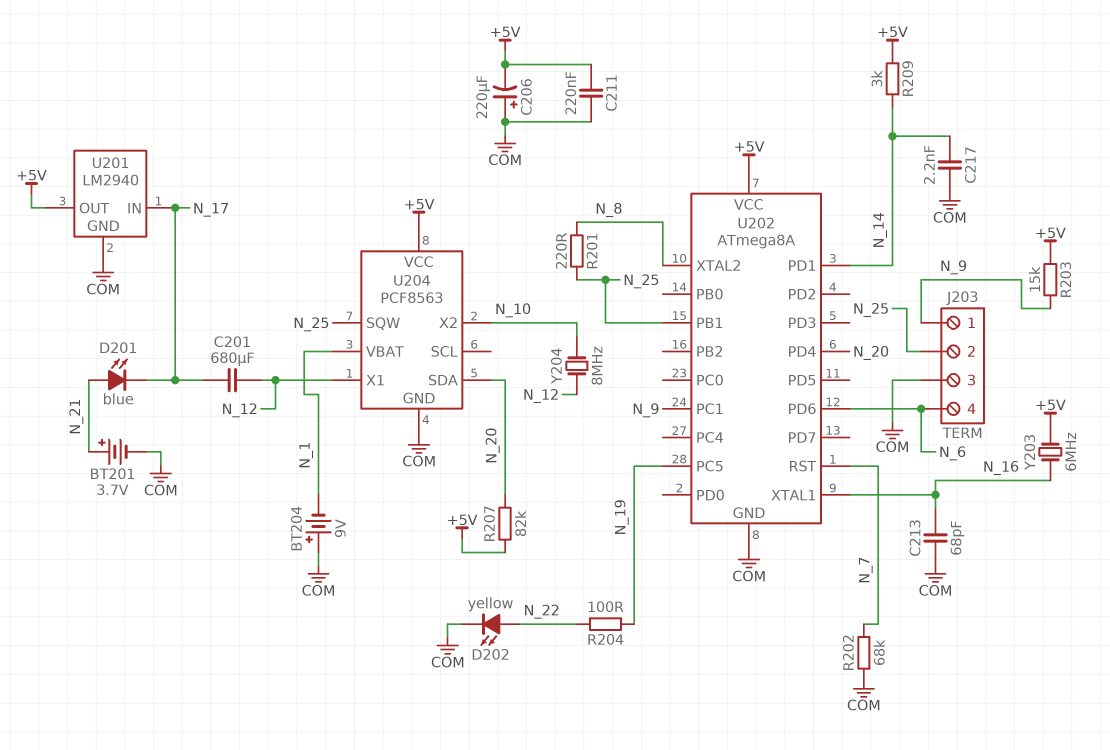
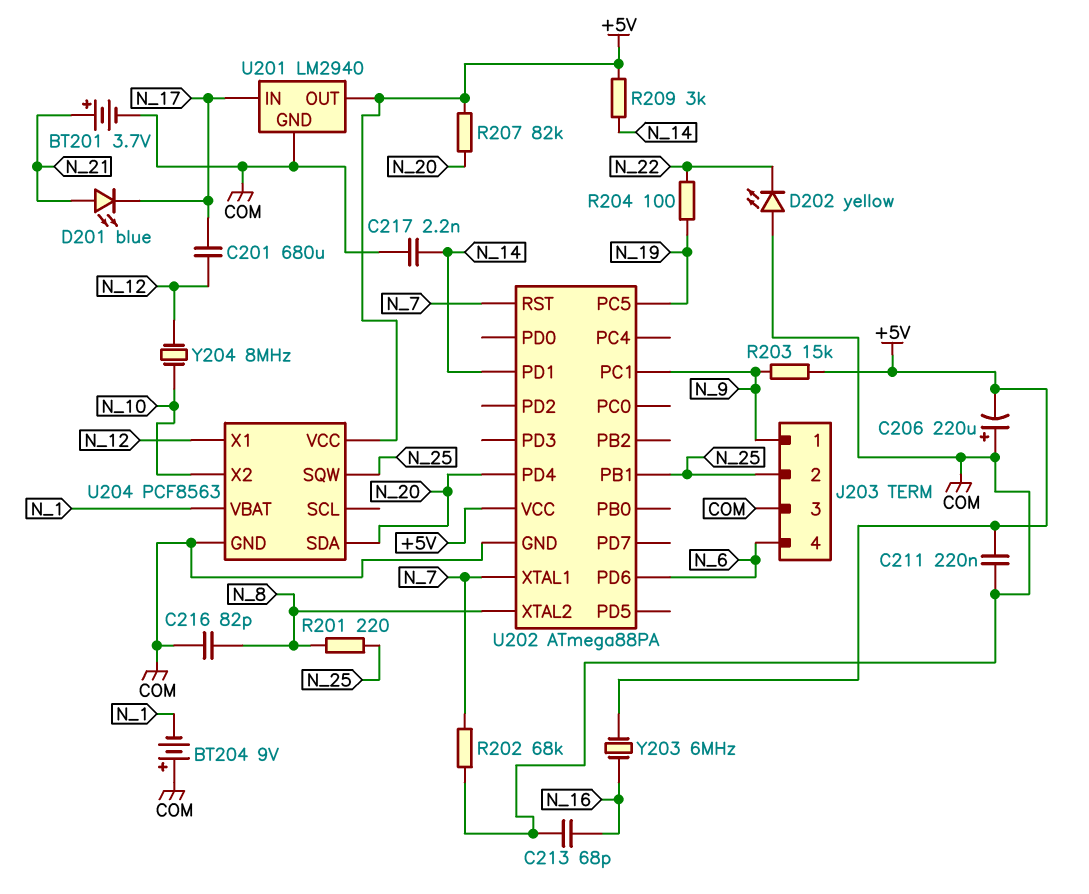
C216: none -> 82pF (COM, N_8)
D202: LED yellow (A N_22, K COM) -> LED yellow (A COM, K N_22)
U202: ATmega8A -> ATmega88PA
U202 pin XTAL1: N_16 -> N_7

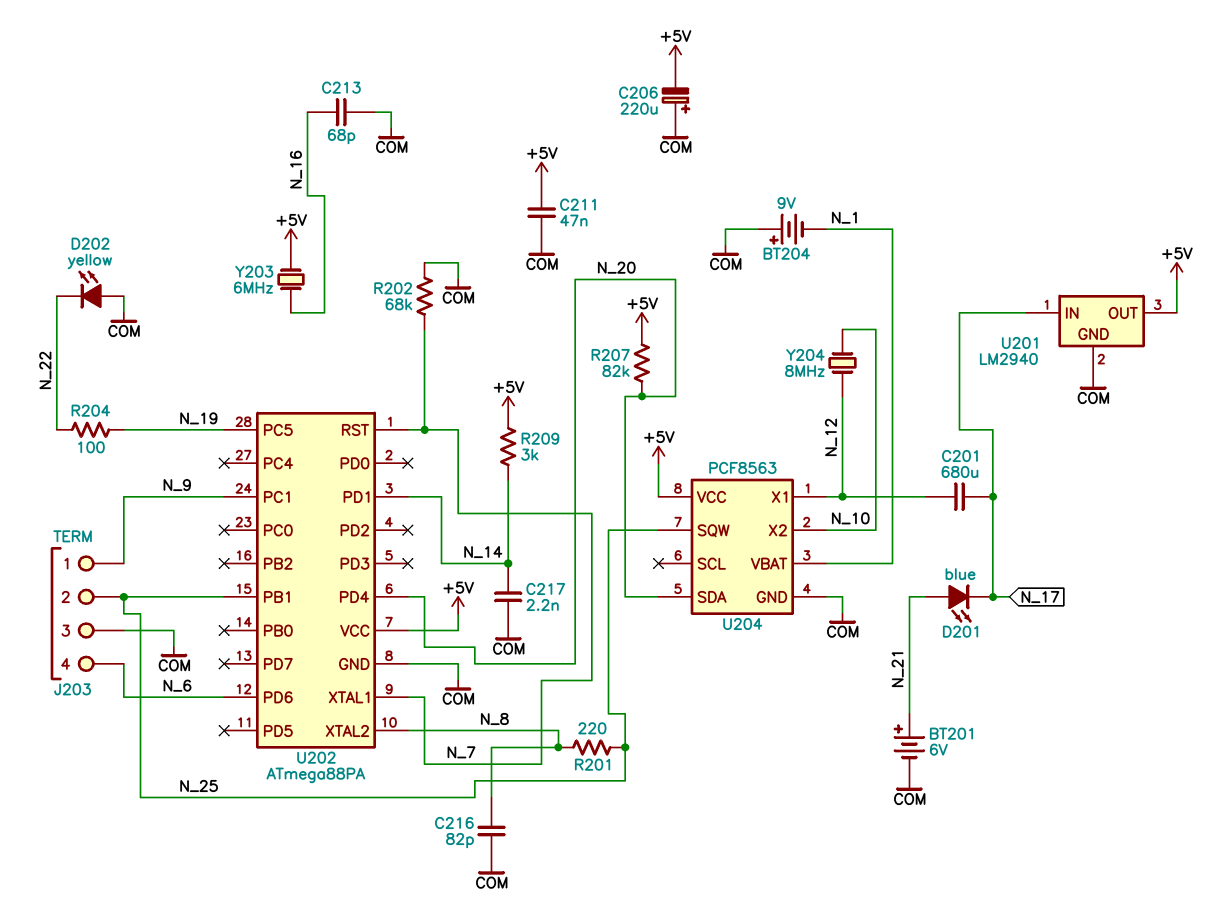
BT201: 3.7V (plus N_21, minus COM) -> 6V (plus N_21, minus COM)
C211: 220nF (+5V, COM) -> 47nF (+5V, COM)
R203: 15k (+5V, N_9) -> none

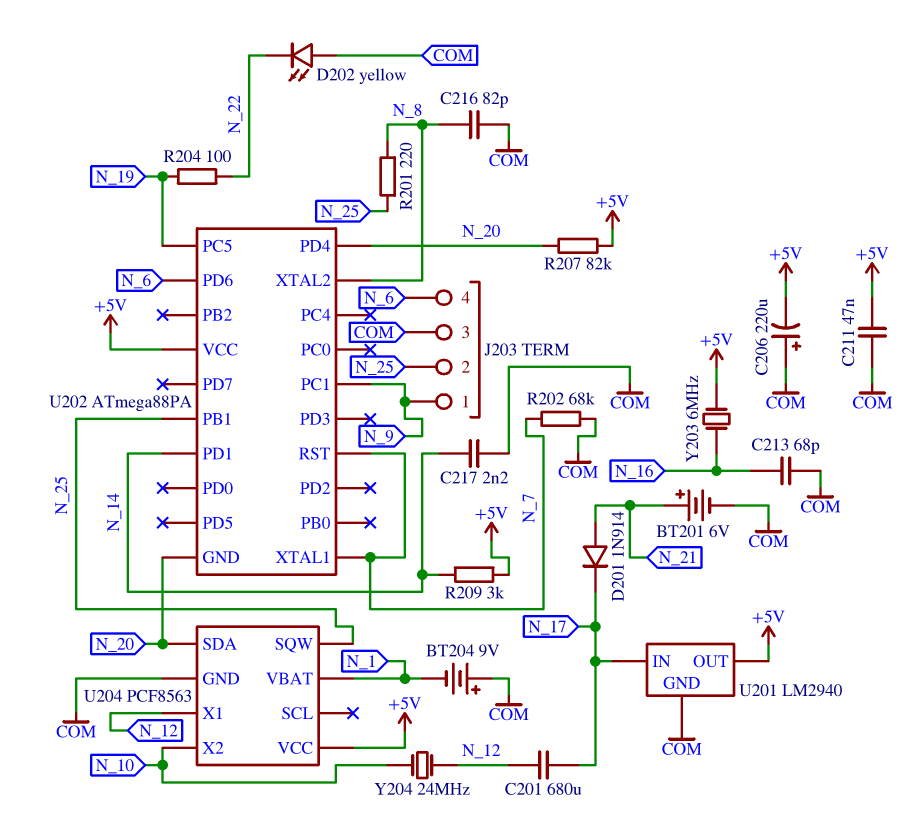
D201: LED blue (A N_21, K N_17) -> diode 1N914 (A N_21, K N_17)
U202 pin GND: COM -> N_20
Y204: 8MHz (N_10, N_12) -> 24MHz (N_10, N_12)

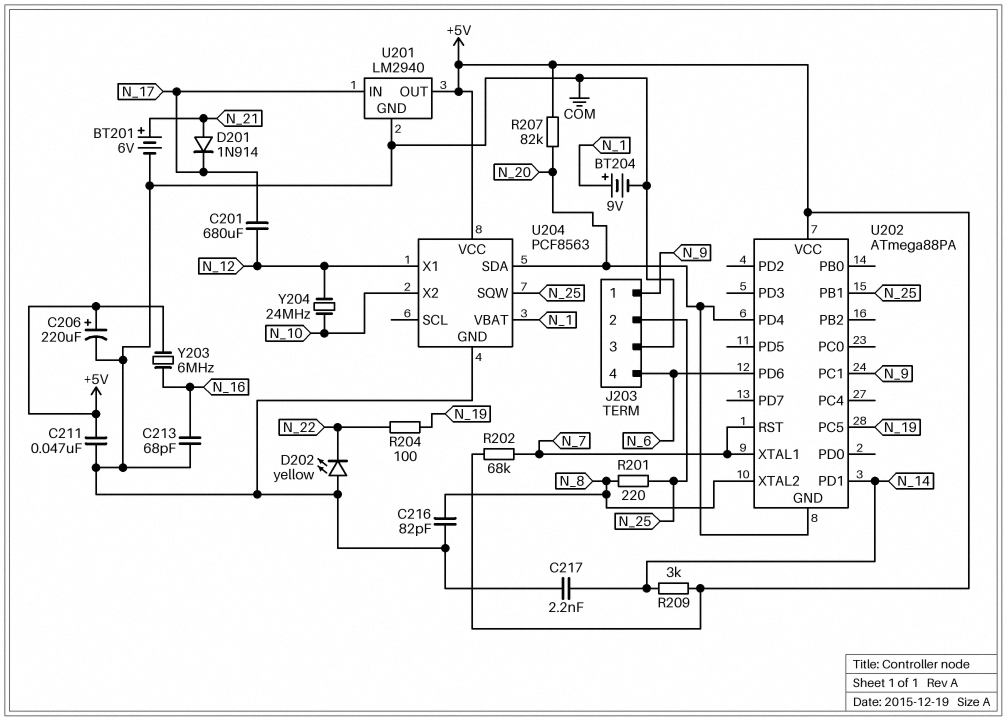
BT204: 9V (plus COM, minus N_1) -> 9V (plus N_1, minus COM)
C206: 220uF (plus COM, minus +5V) -> 220uF (plus +5V, minus COM)
R202: 68k (COM, N_7) -> 68k (+5V, N_7)

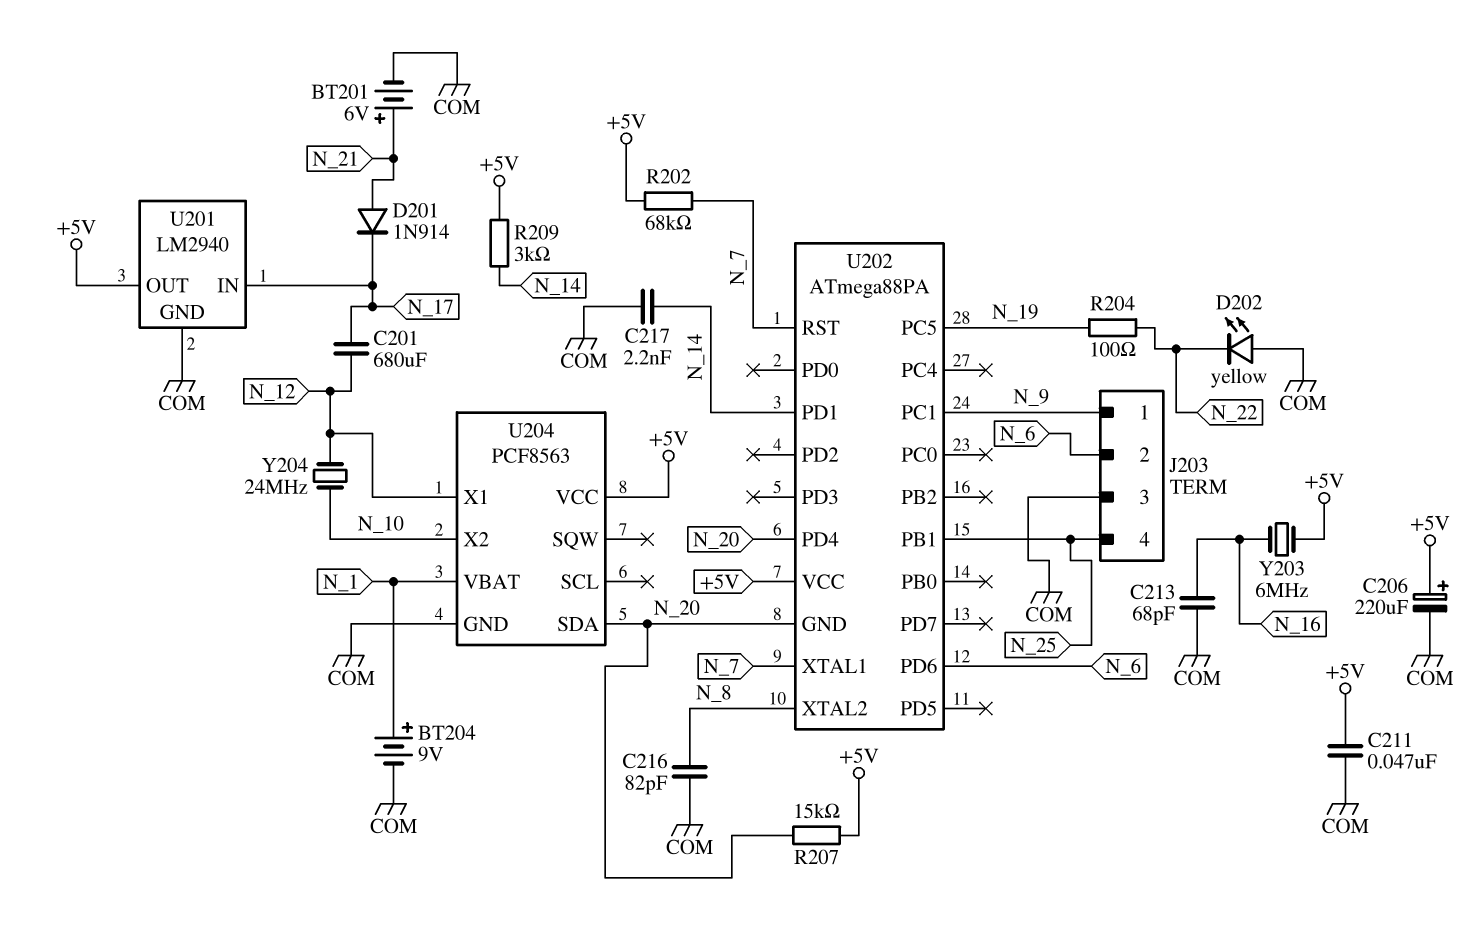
J203 pin 2: N_25 -> N_6
J203 pin 4: N_6 -> N_25
R201: 220 (N_8, N_25) -> none
R207: 82k (+5V, N_20) -> 15k (+5V, N_20)
U204 pin SQW: N_25 -> none

